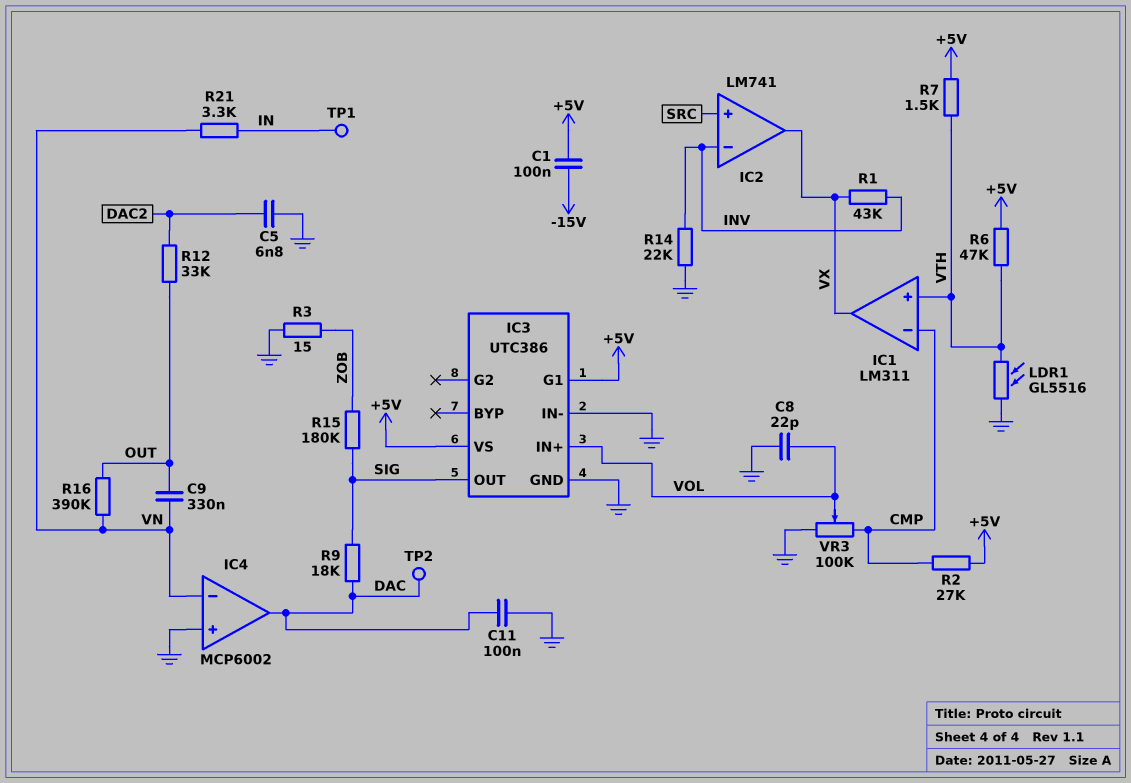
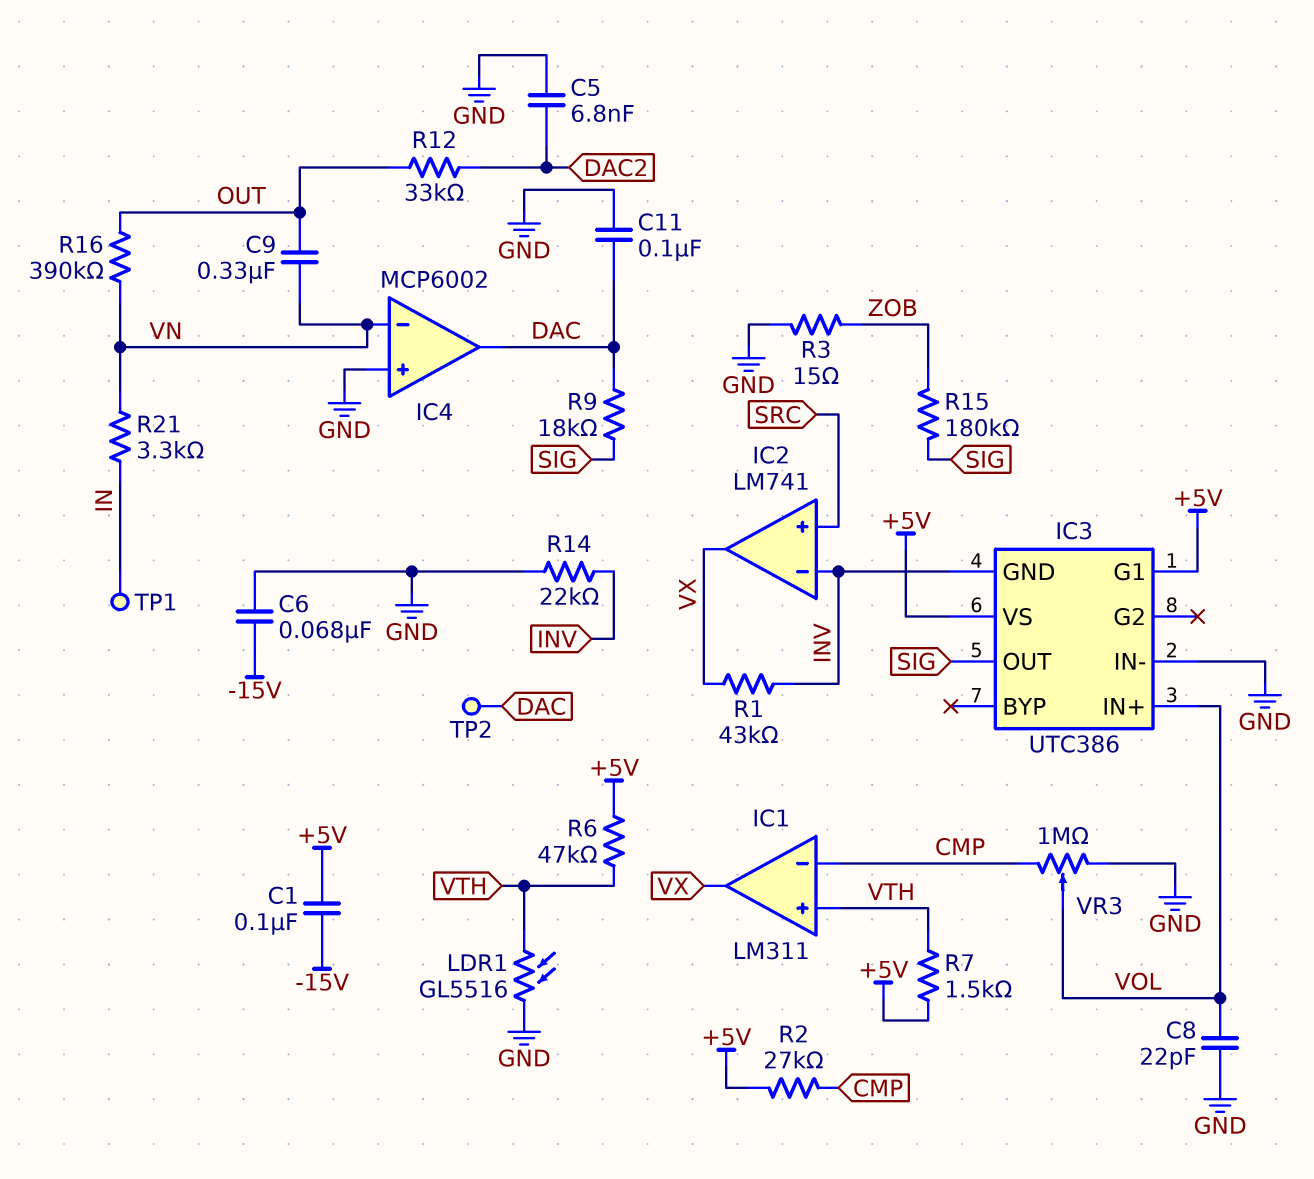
C6: none -> 68nF (-15V, GND)
IC3 pin GND: GND -> INV
VR3: 100k (CMP, GND, wiper VOL) -> 1M (CMP, GND, wiper VOL)

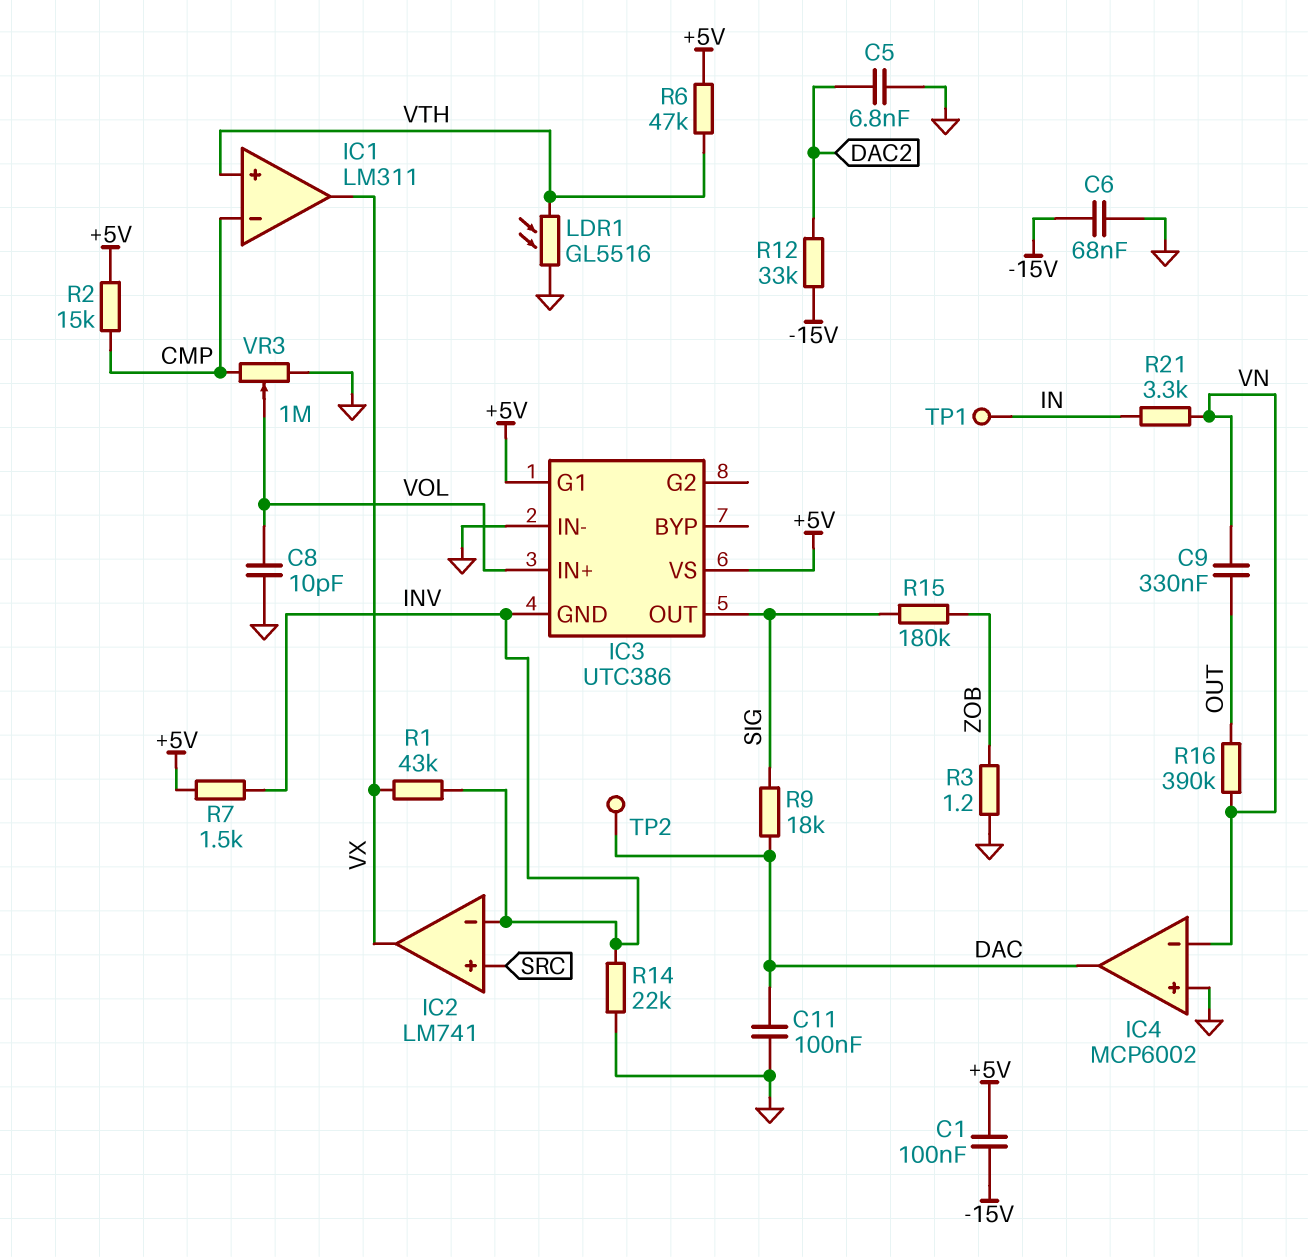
C8: 22pF (GND, VOL) -> 10pF (GND, VOL)
R2: 27k (+5V, CMP) -> 15k (+5V, CMP)
R3: 15 (GND, ZOB) -> 1.2 (GND, ZOB)
R7: 1.5k (+5V, VTH) -> 1.5k (+5V, INV)
R12: 33k (DAC2, OUT) -> 33k (-15V, DAC2)

